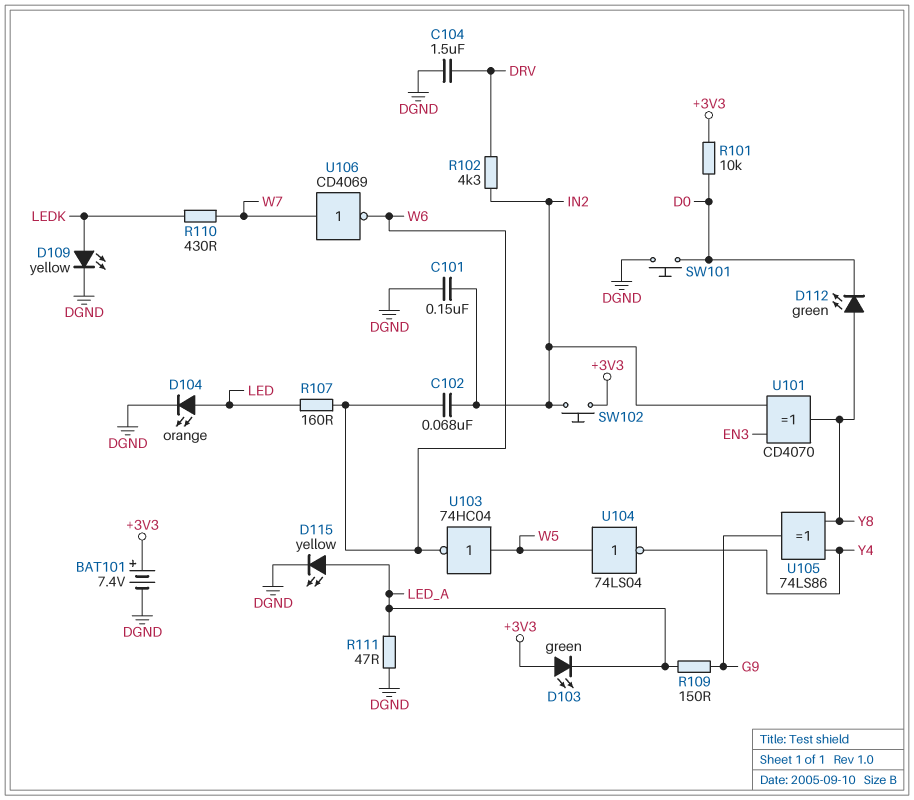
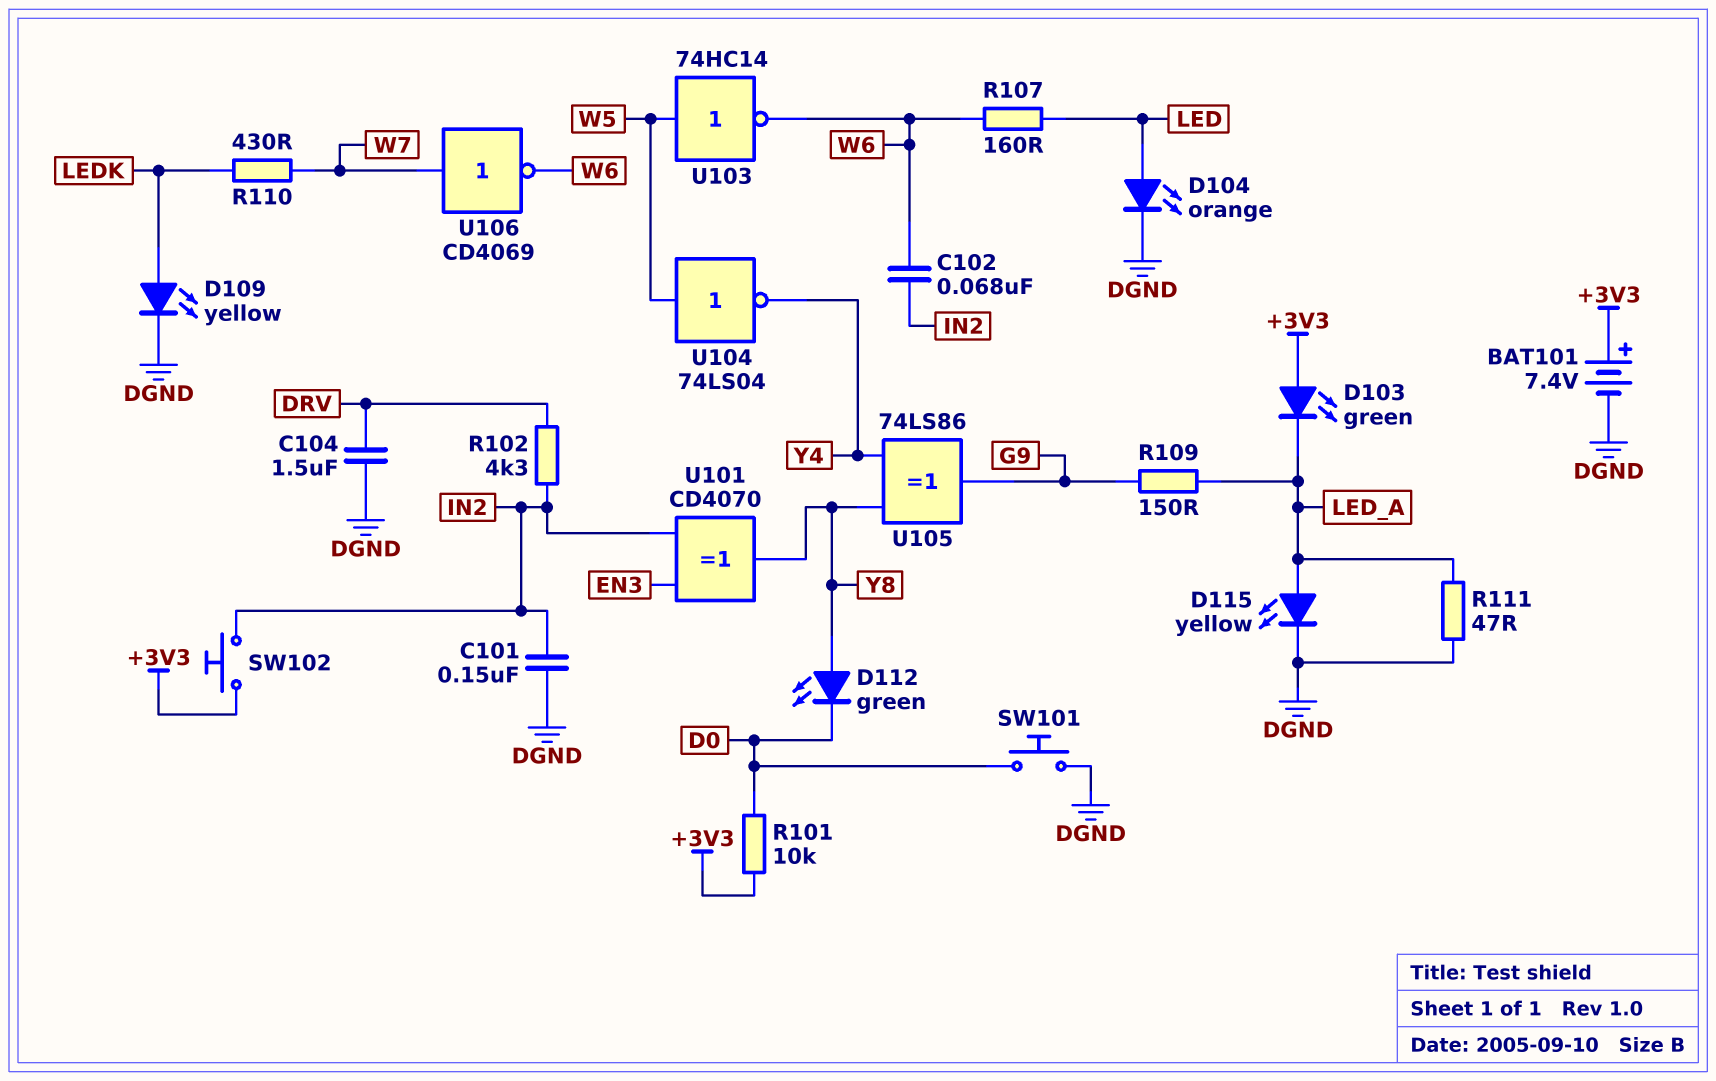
U103: NOT 74HC04 (in W5, out W6) -> NOT 74HC14 (in W5, out W6)

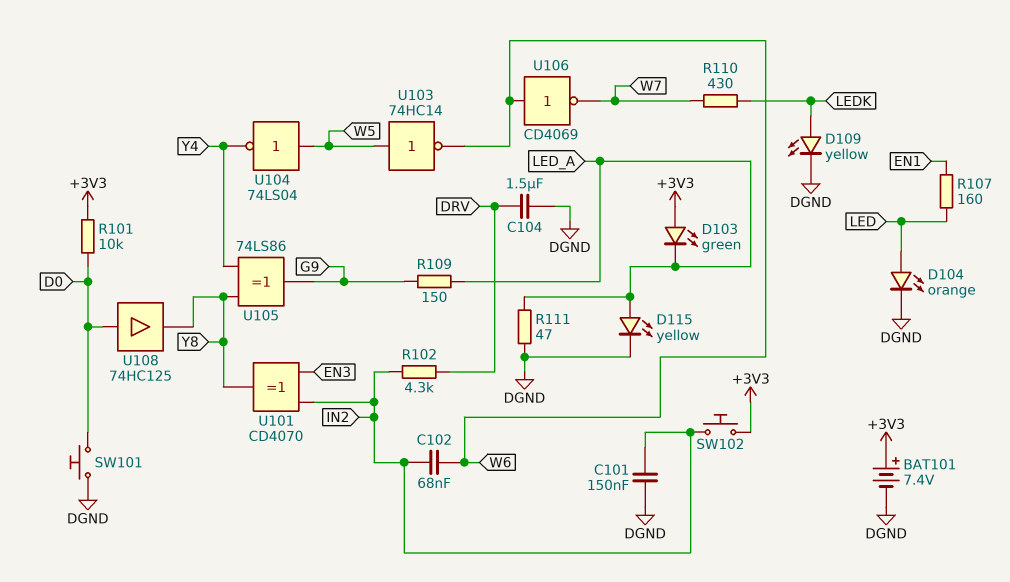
D112: LED green (A Y8, K D0) -> none
R107: 160 (LED, W6) -> 160 (EN1, LED)
U106: NOT CD4069 (in W7, out W6) -> NOT CD4069 (in W6, out W7)
U108: none -> buffer 74HC125 (in D0, out Y8)

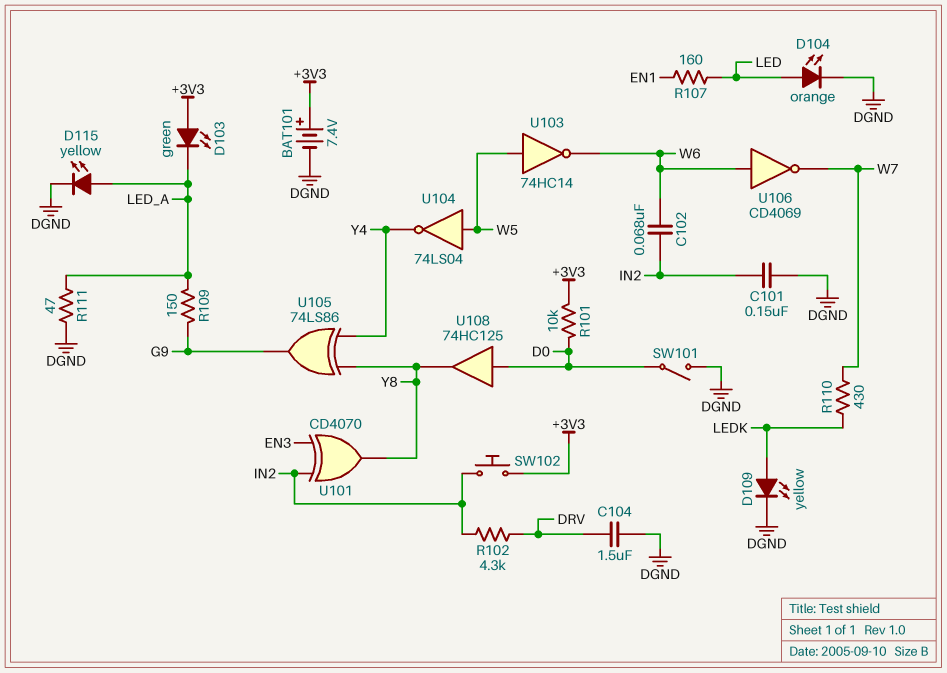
SW101: button (D0, DGND) -> switch (D0, DGND)

